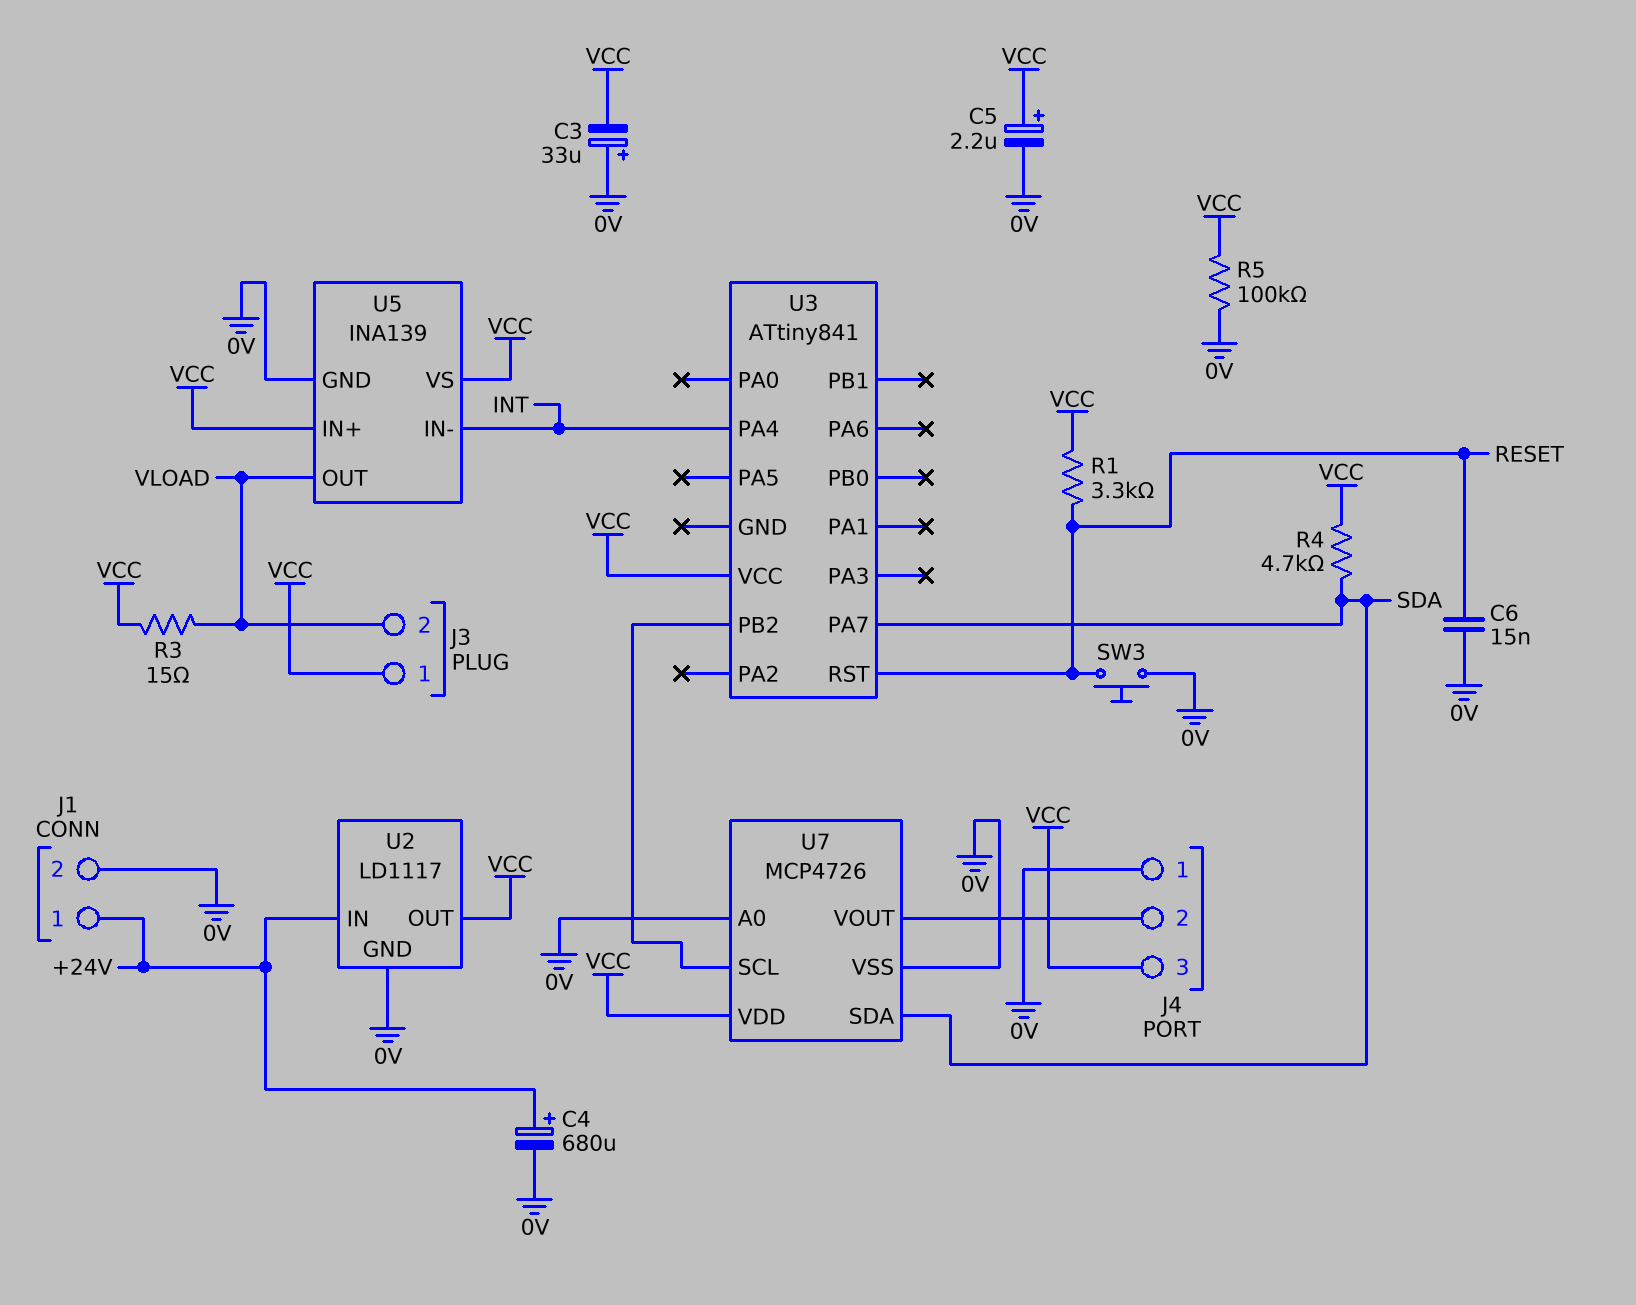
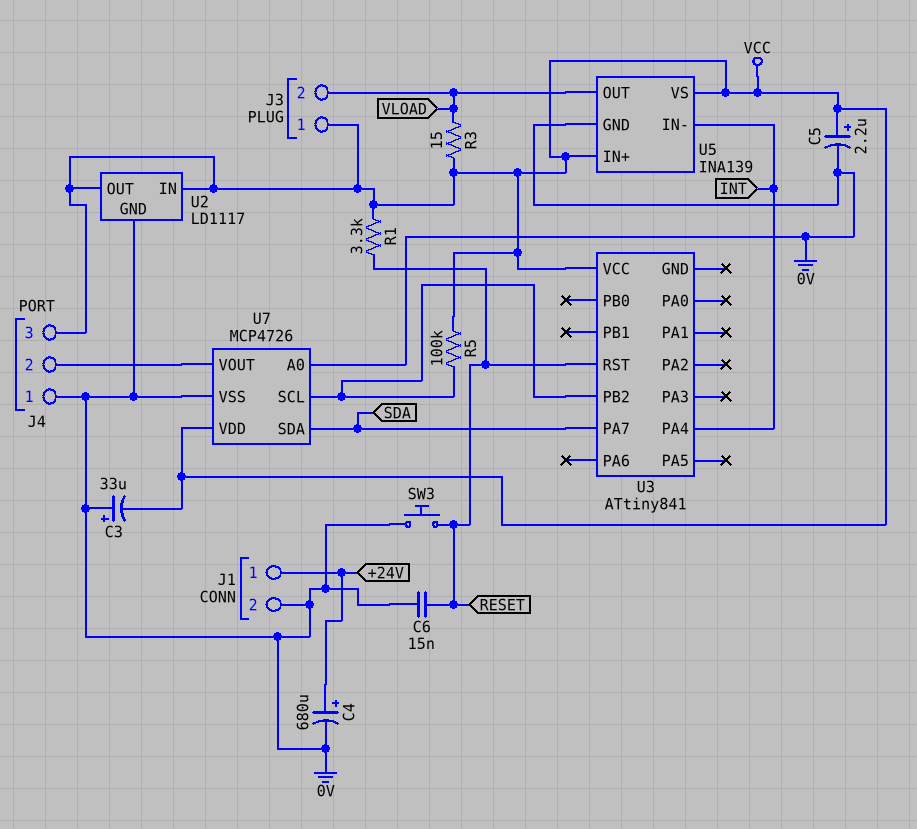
R4: 4.7k (SDA, VCC) -> none
R5: 100k (0V, VCC) -> 100k (U3/PB2, VCC)
U2 pin IN: +24V -> VCC

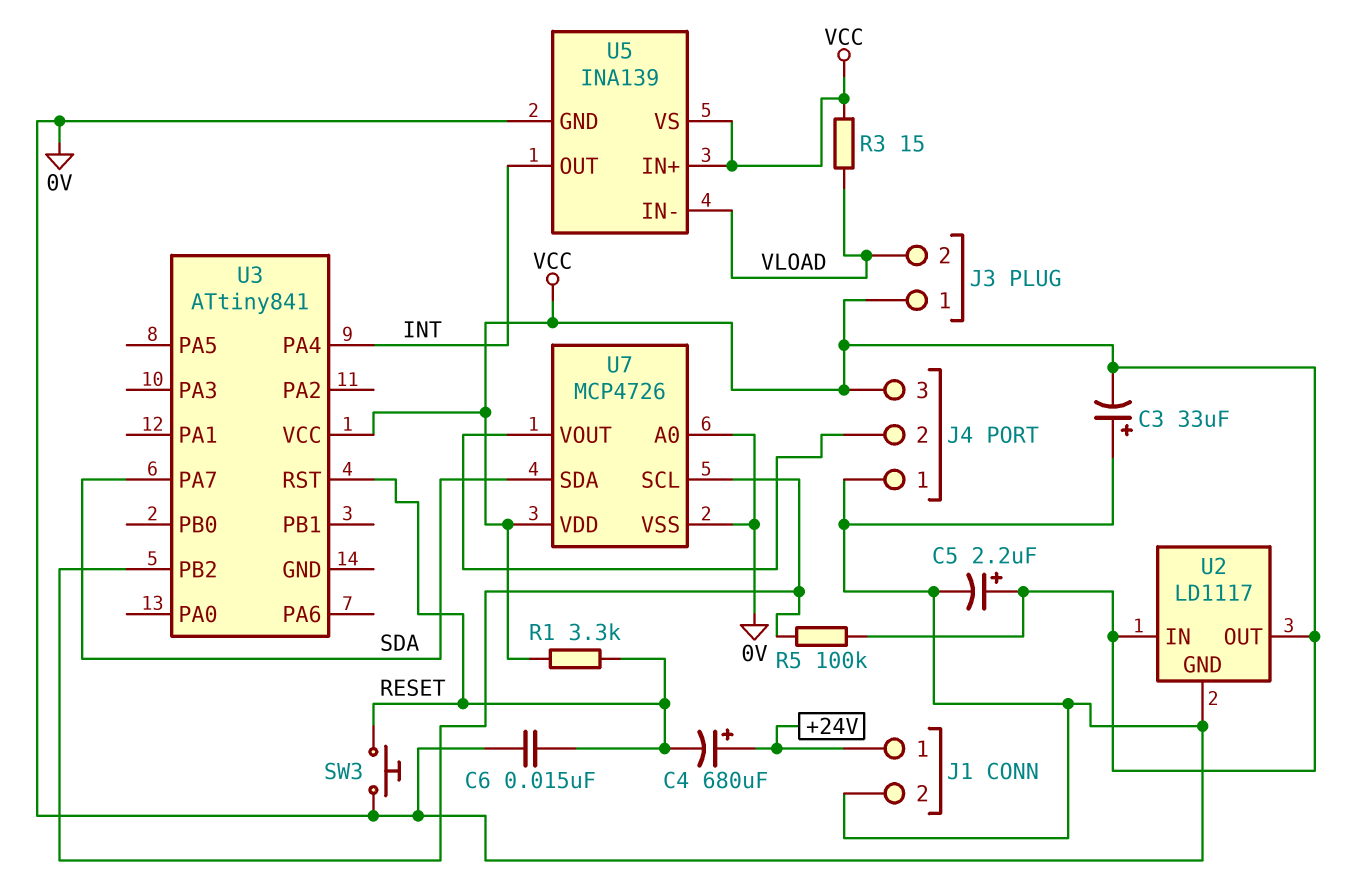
C4: 680uF (plus +24V, minus 0V) -> 680uF (plus +24V, minus RESET)
U5 pin IN-: INT -> VLOAD
U5 pin OUT: VLOAD -> INT

